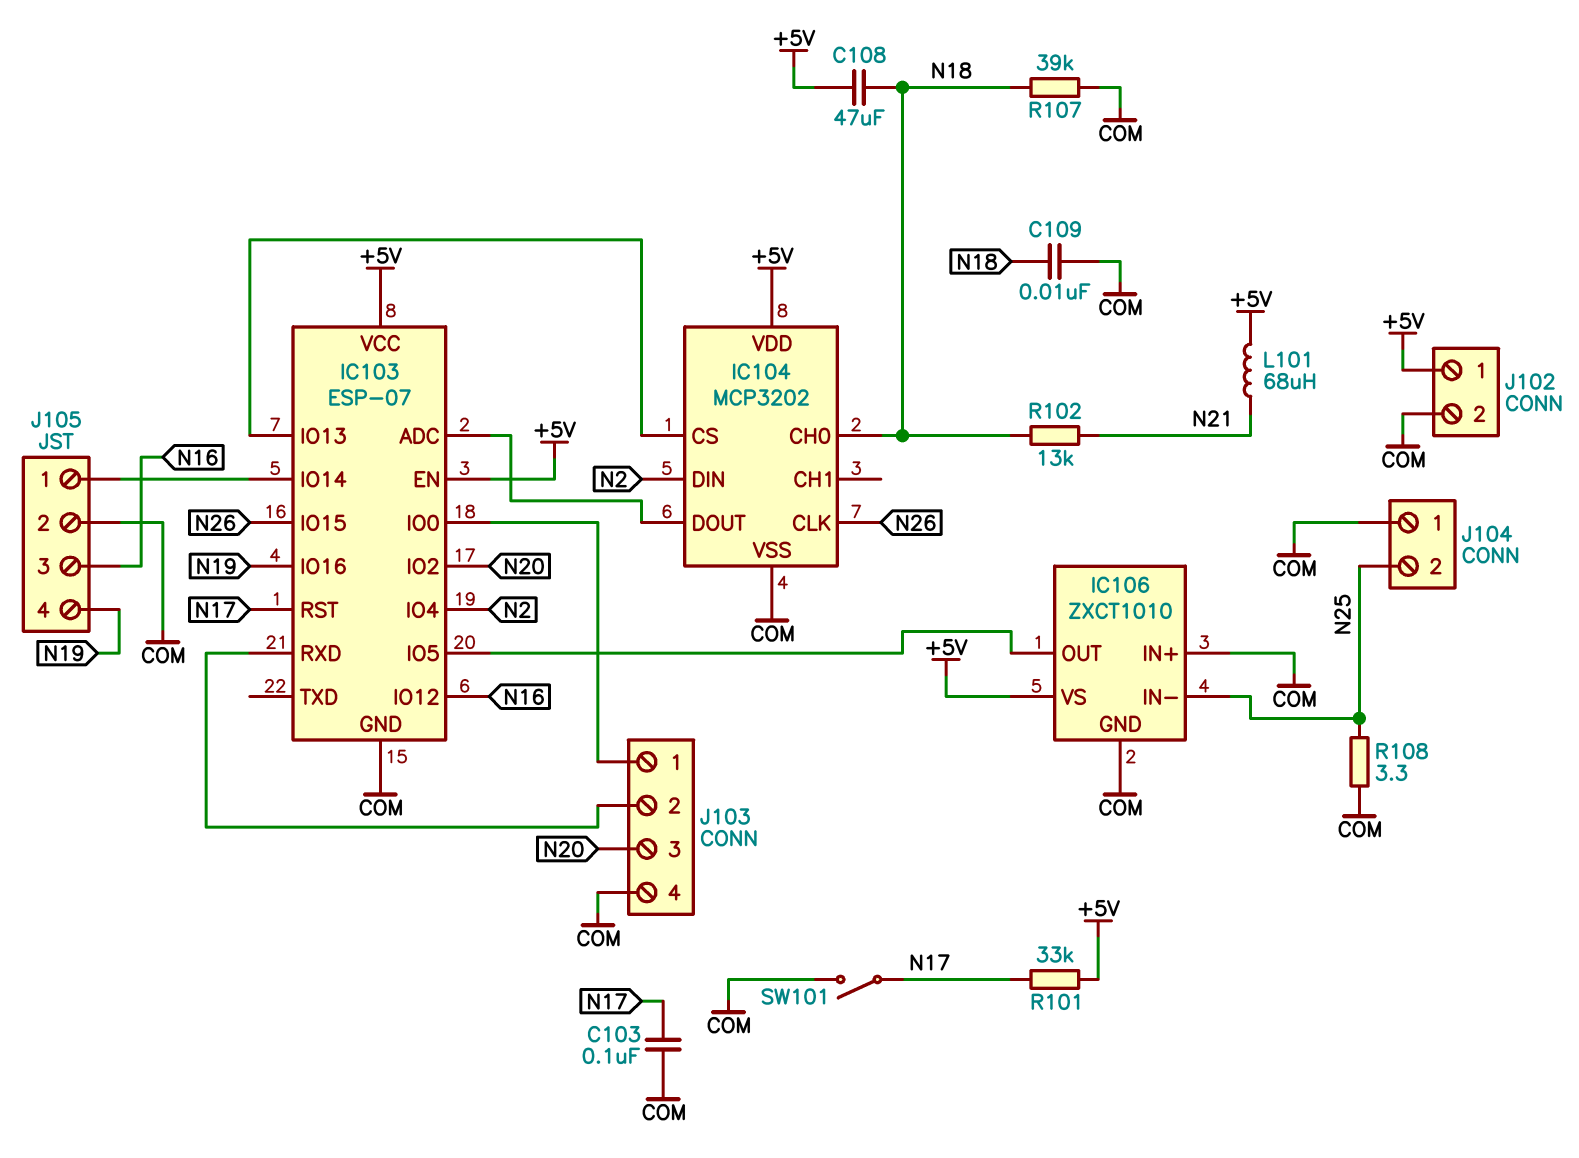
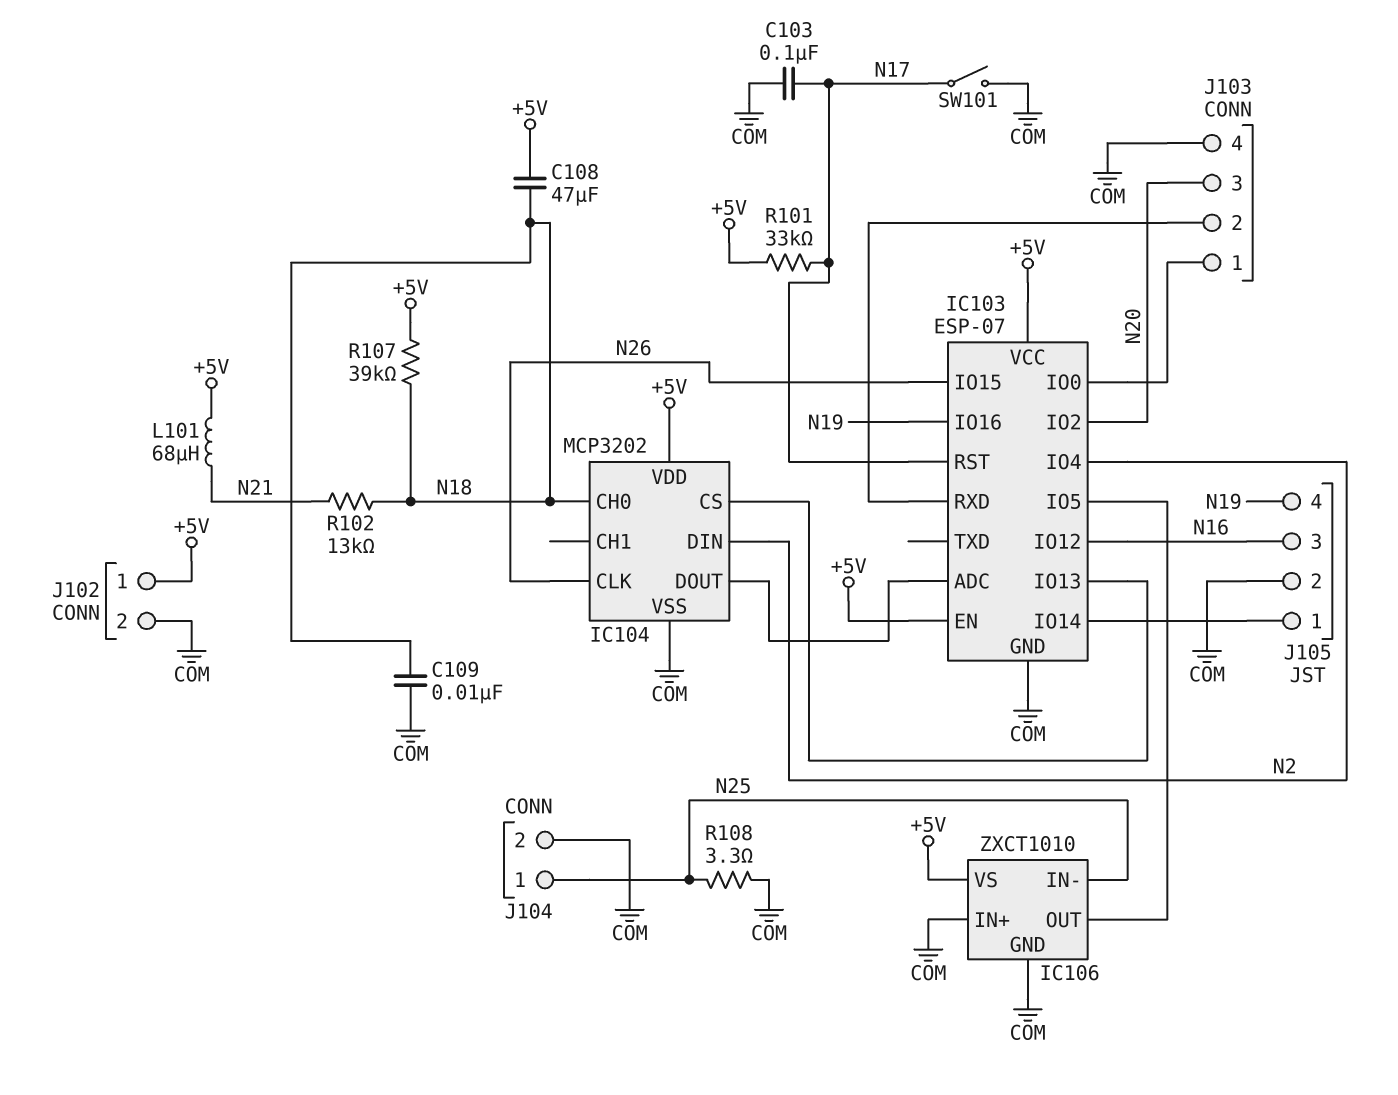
J104 pin 1: COM -> N25
J104 pin 2: N25 -> COM
R107: 39k (COM, N18) -> 39k (+5V, N18)

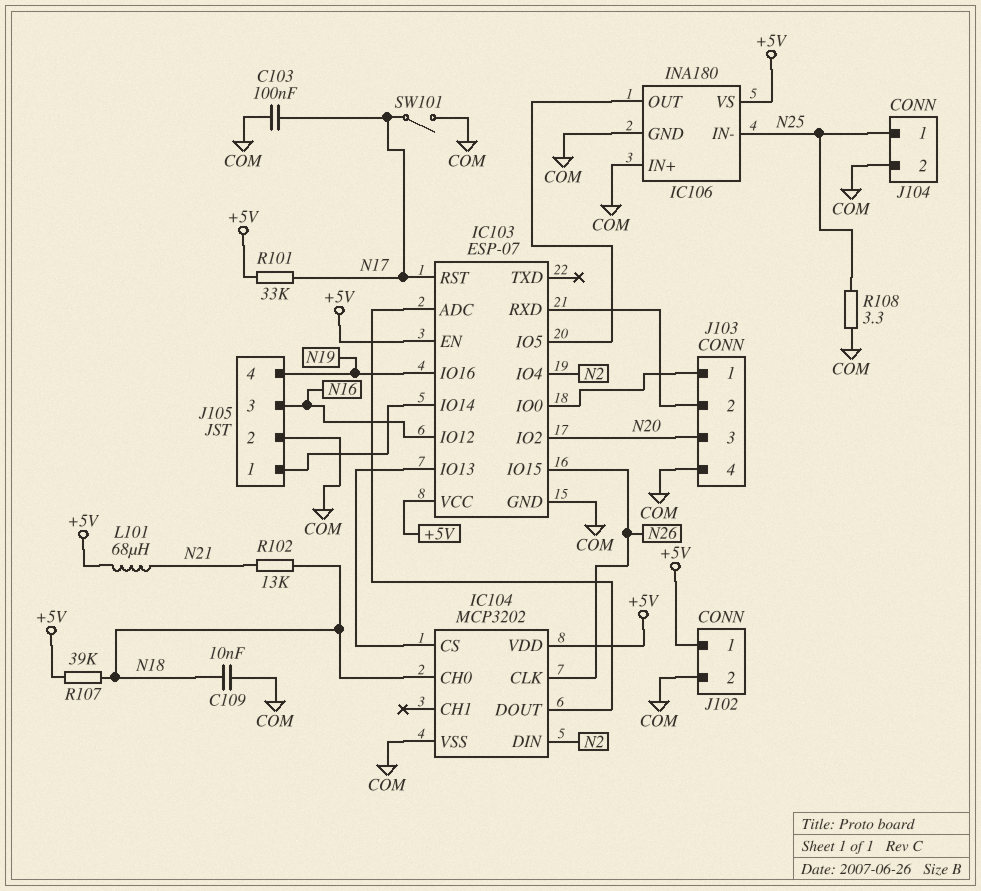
C108: 47uF (+5V, N18) -> none
IC106: ZXCT1010 -> INA180

